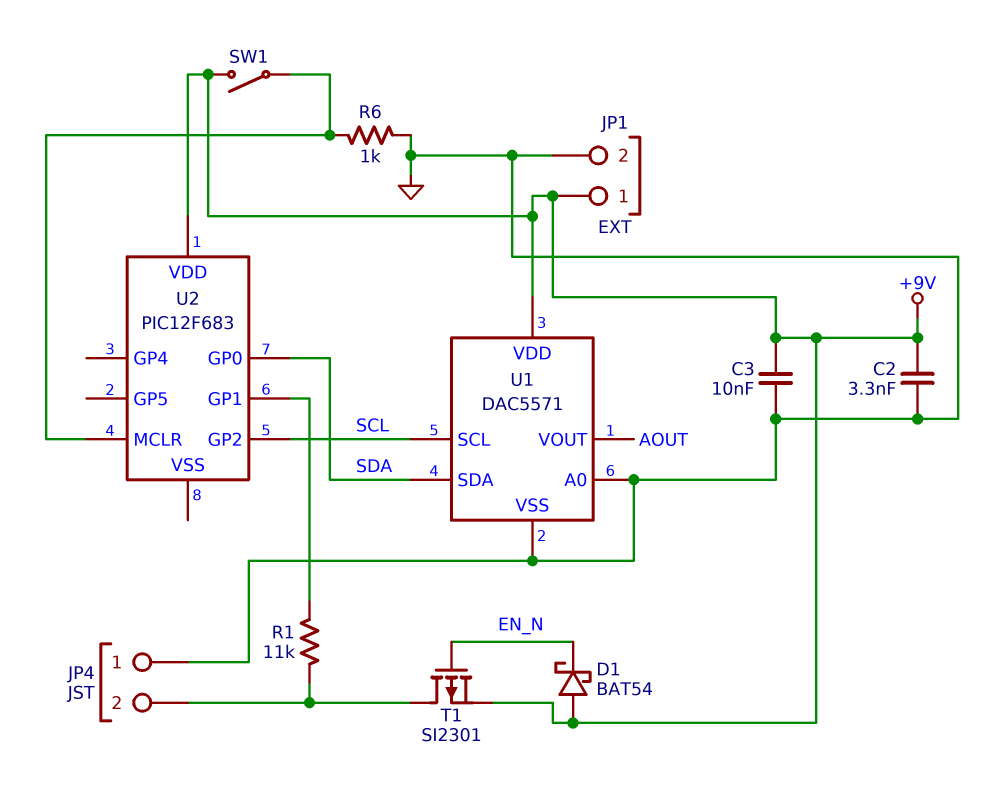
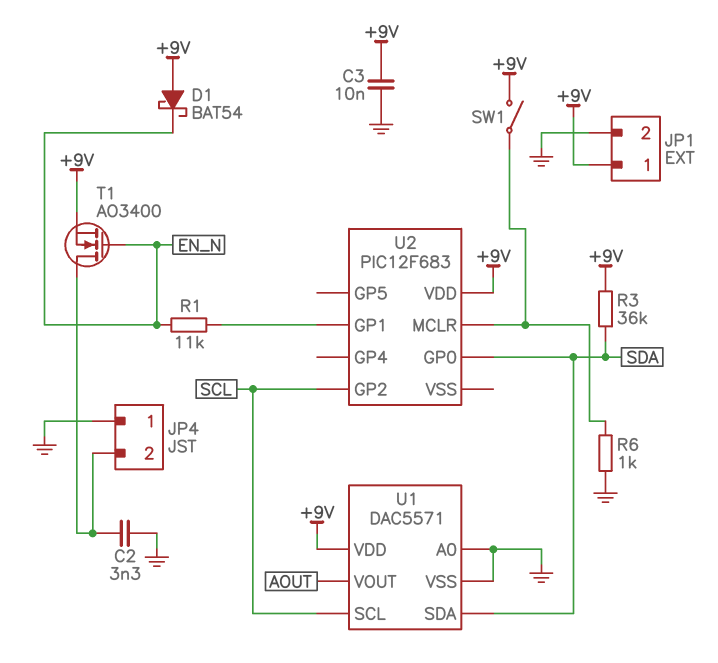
C2: 3.3nF (+9V, GND) -> 3.3nF (GND, JP4/2)
R1: 11k (JP4/2, U2/GP1) -> 11k (EN_N, U2/GP1)
R3: none -> 36k (+9V, SDA)
T1: PMOS SI2301 (G EN_N, D JP4/2, S +9V) -> NMOS AO3400 (G EN_N, D JP4/2, S +9V)

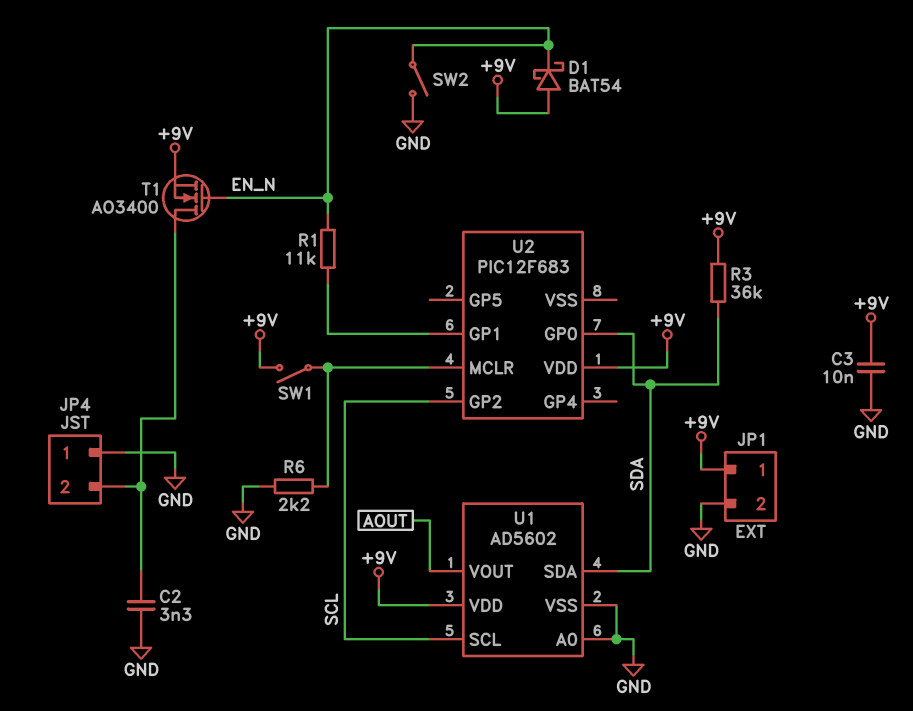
R6: 1k (GND, U2/MCLR) -> 2.2k (GND, U2/MCLR)
SW2: none -> switch (EN_N, GND)
U1: DAC5571 -> AD5602

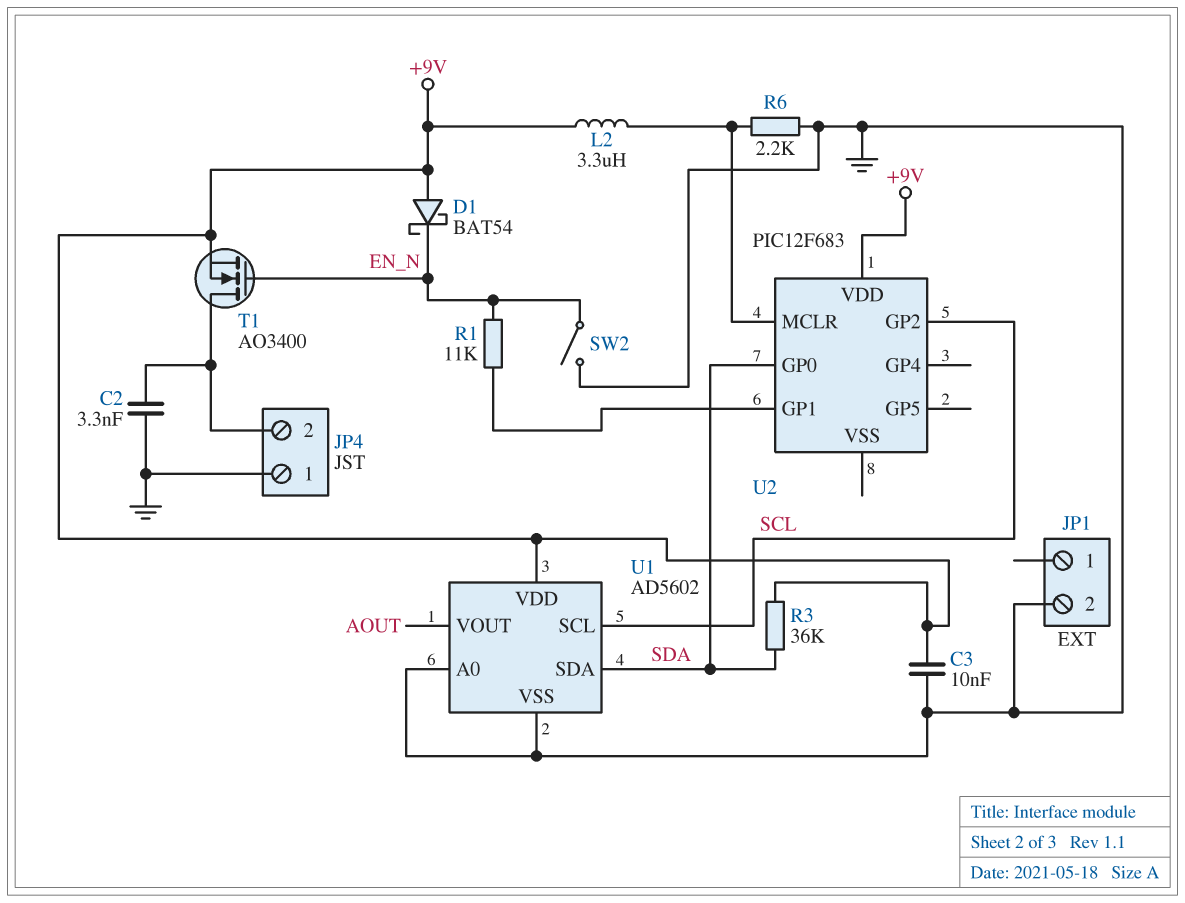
JP1 pin 1: +9V -> none
L2: none -> 3.3uH (+9V, U2/MCLR)
SW1: switch (+9V, U2/MCLR) -> none

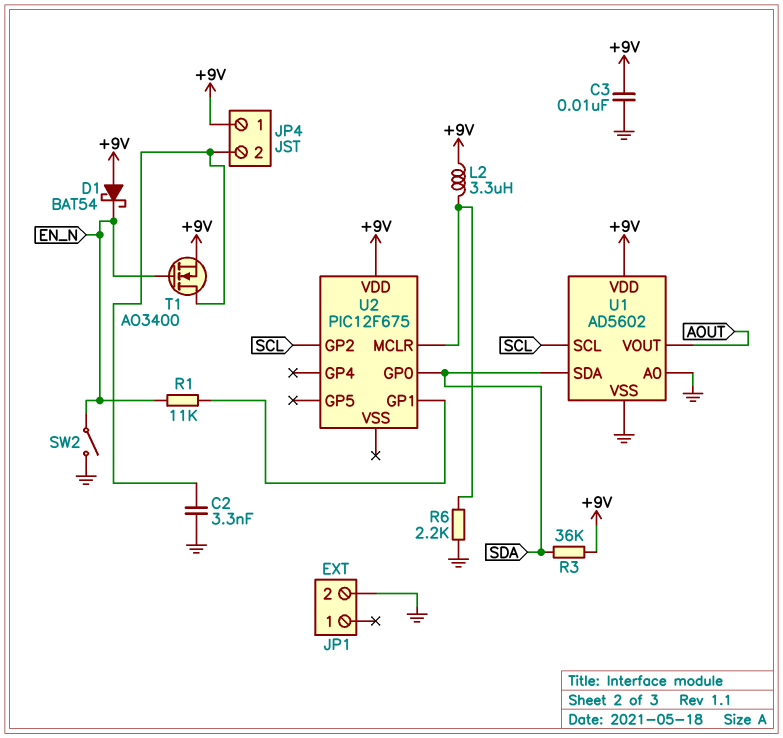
JP4 pin 1: GND -> +9V
U2: PIC12F683 -> PIC12F675

